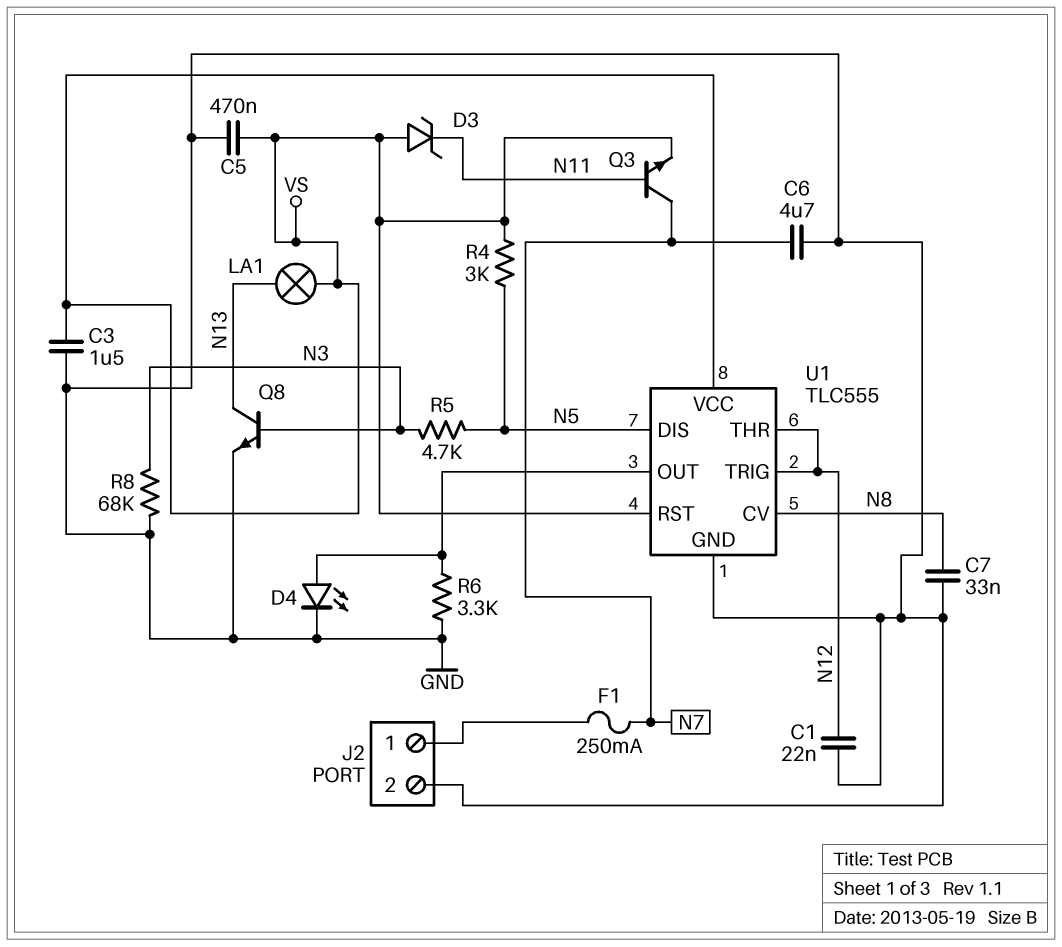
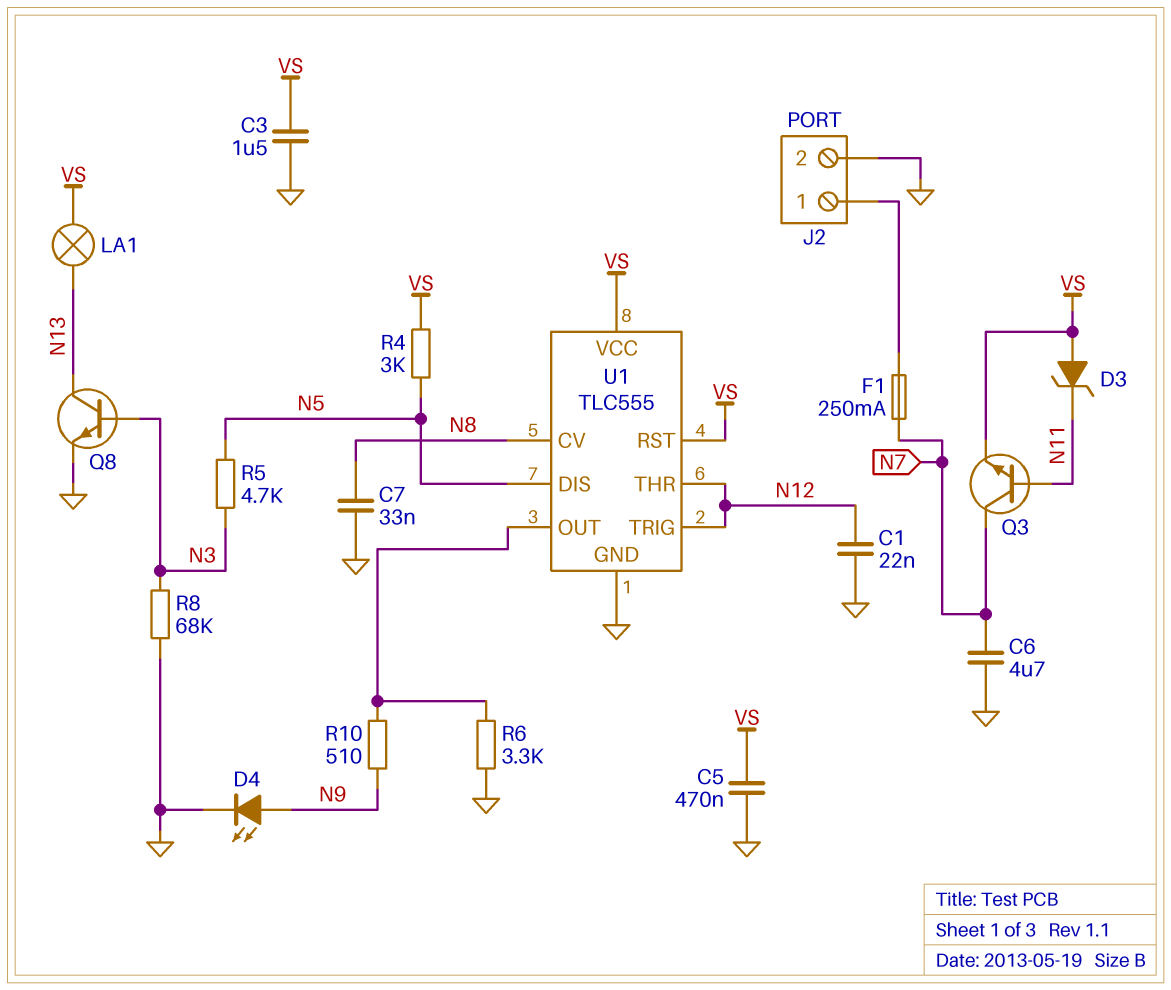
D4: LED (A U1/OUT, K GND) -> LED (A N9, K GND)
R10: none -> 510 (N9, U1/OUT)

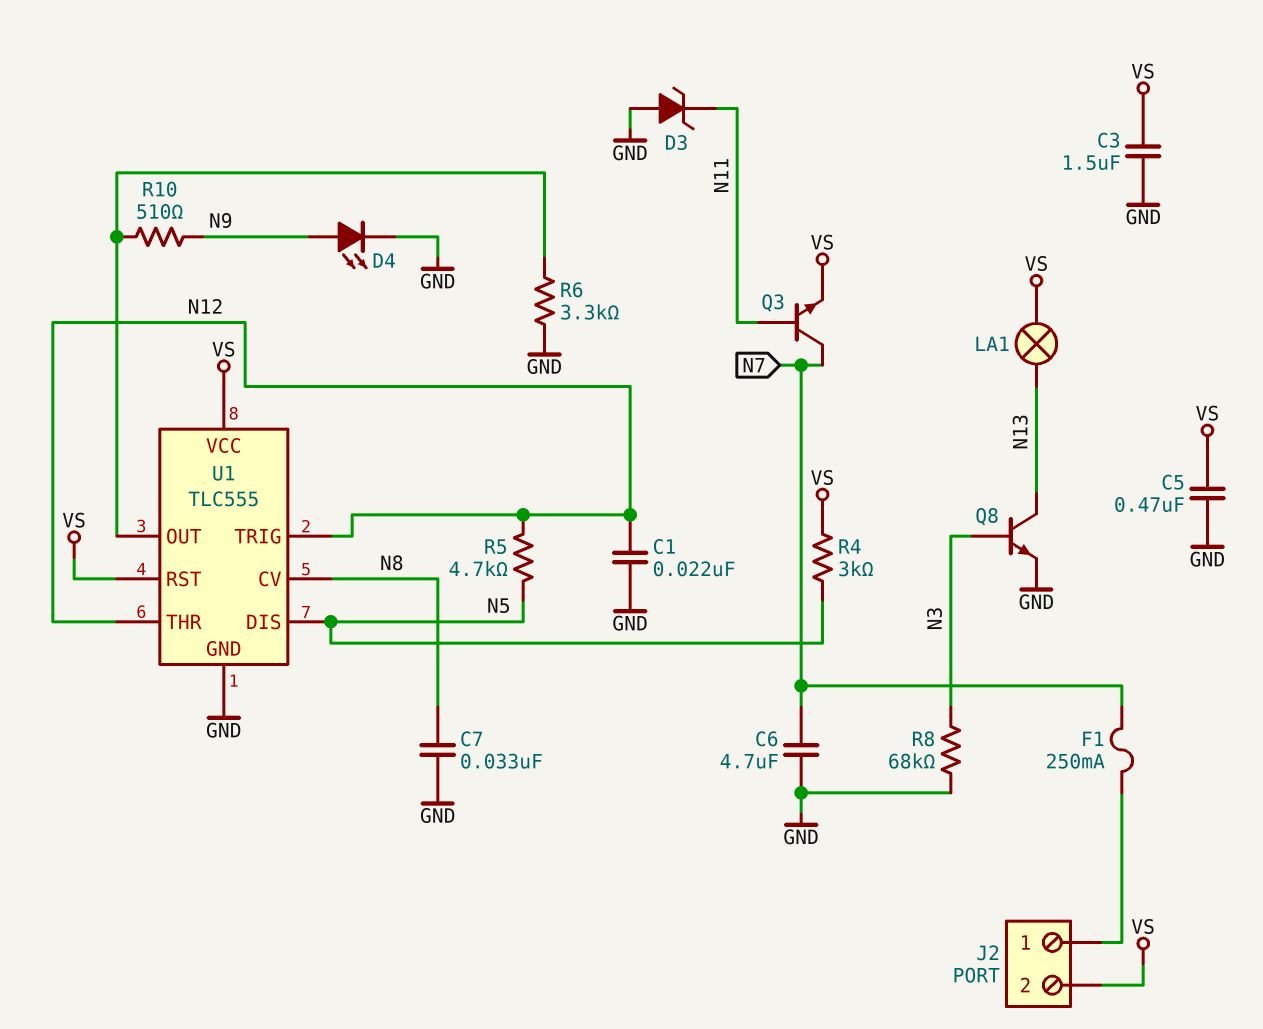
D3: zener (A VS, K N11) -> zener (A GND, K N11)
J2 pin 2: GND -> VS
R5: 4.7k (N3, N5) -> 4.7k (N5, N12)

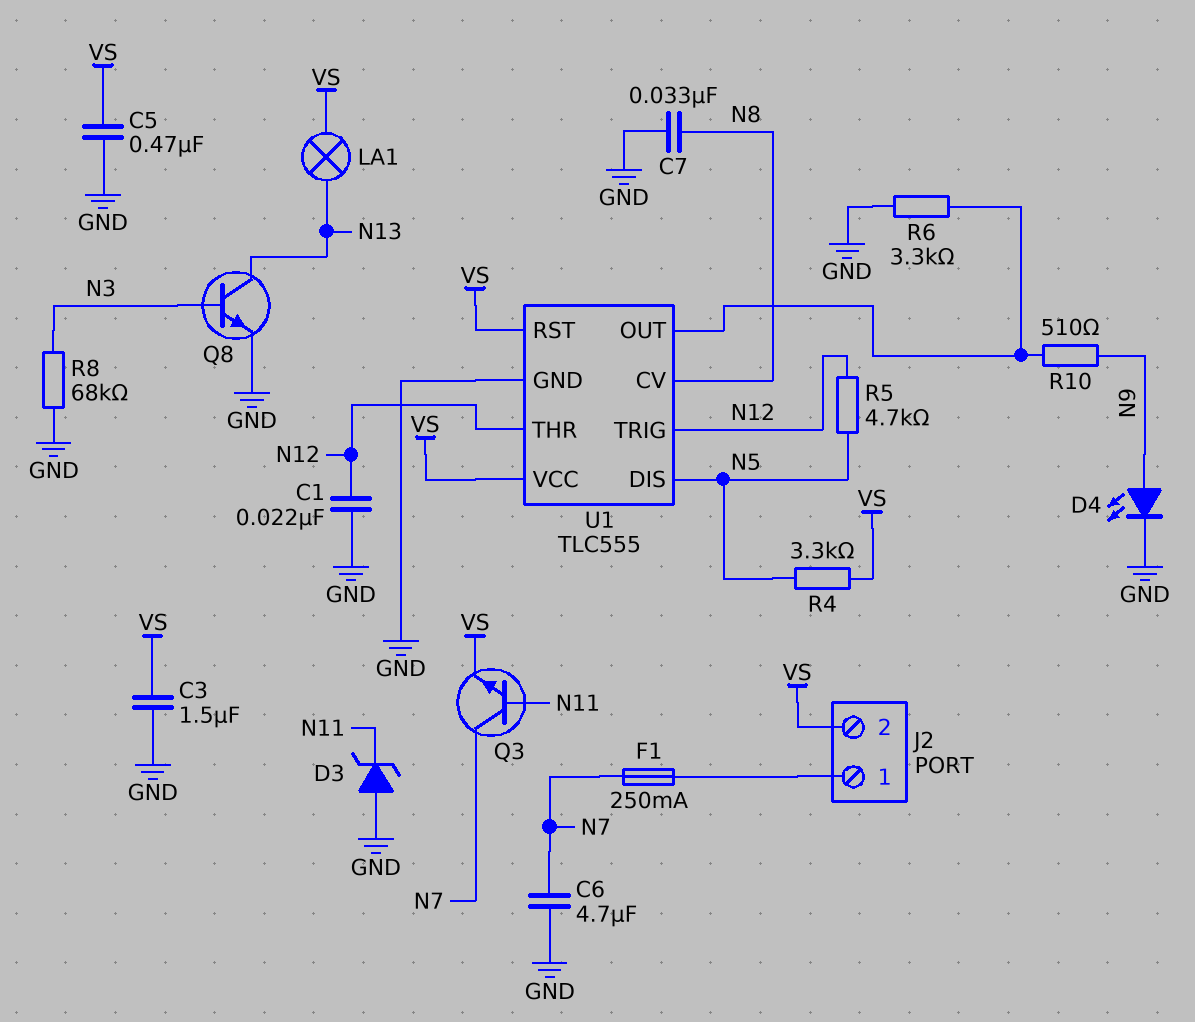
R4: 3k (N5, VS) -> 3.3k (N5, VS)

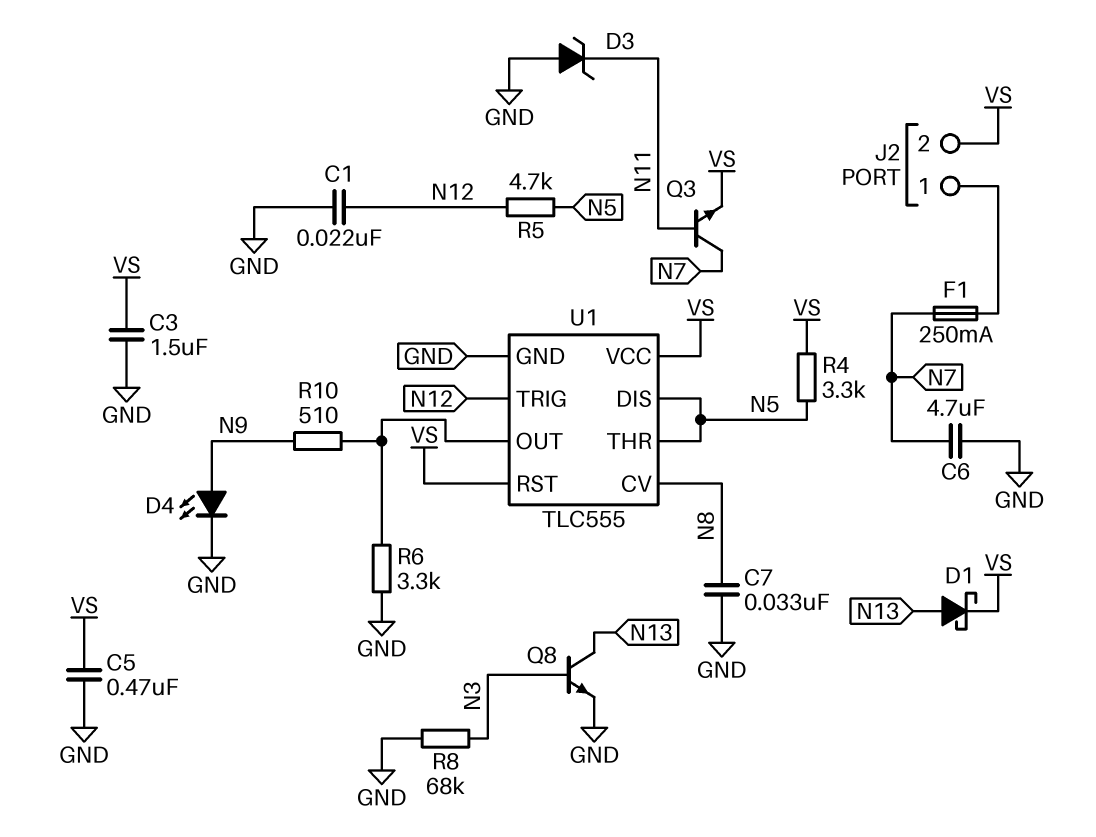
D1: none -> schottky (A N13, K VS)
LA1: lamp (N13, VS) -> none
U1 pin THR: N12 -> N5

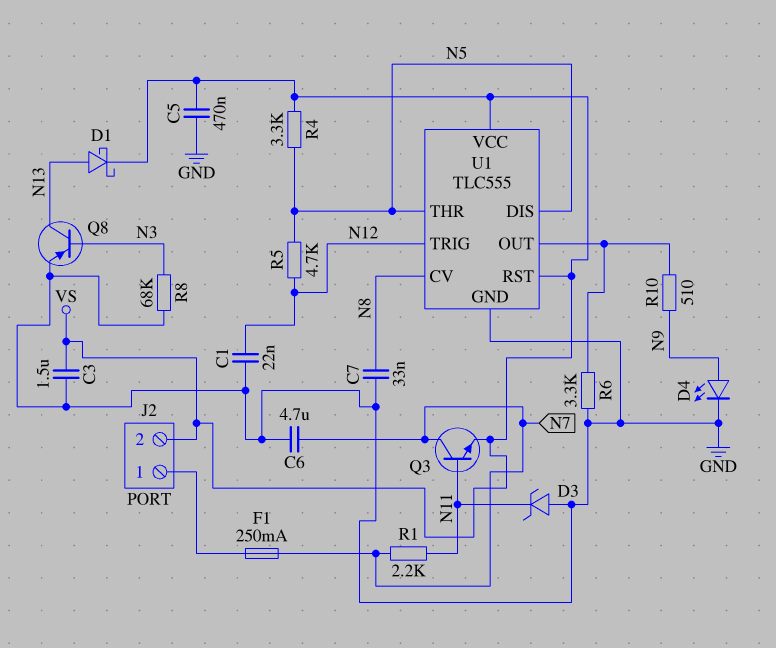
Q8: NPN (B N3, C N13, E GND) -> PNP (B N3, C N13, E GND)
R1: none -> 2.2k (N7, N11)

